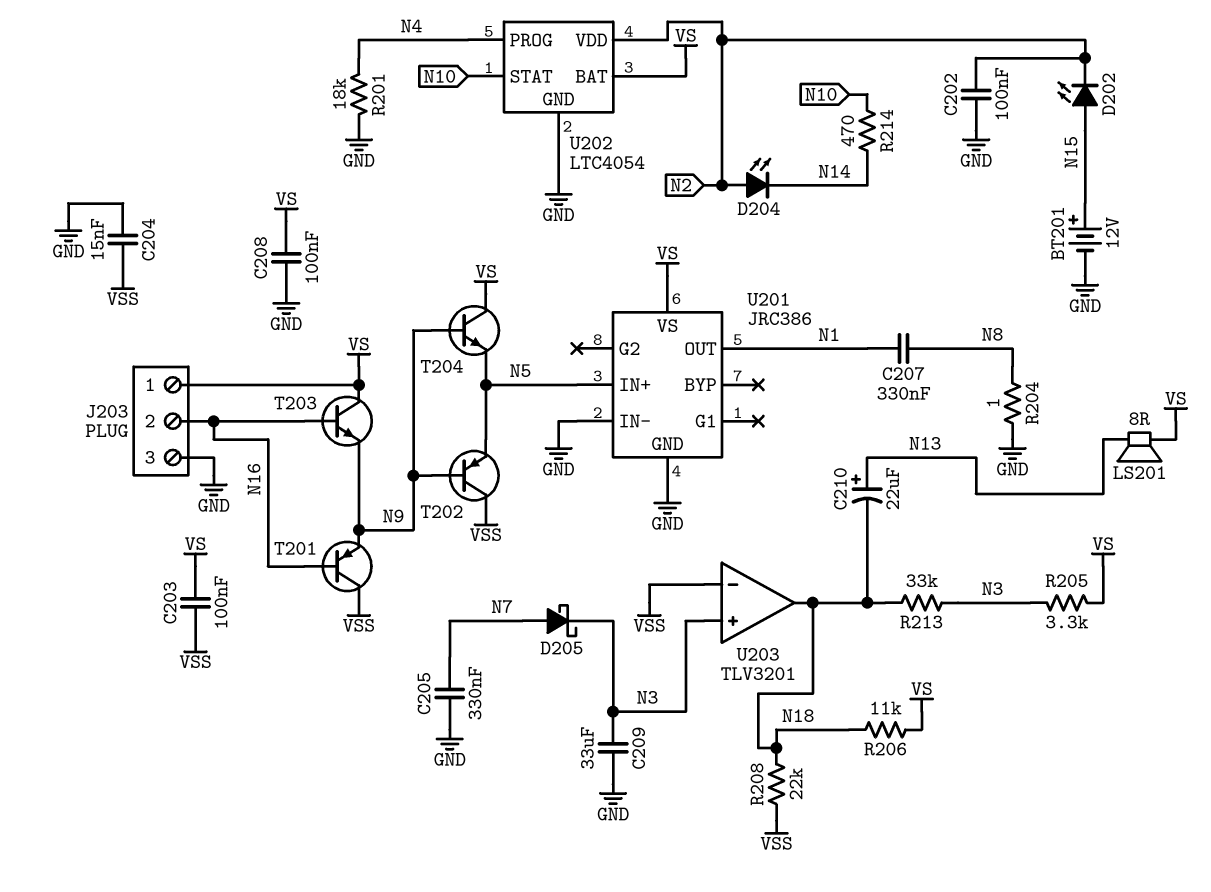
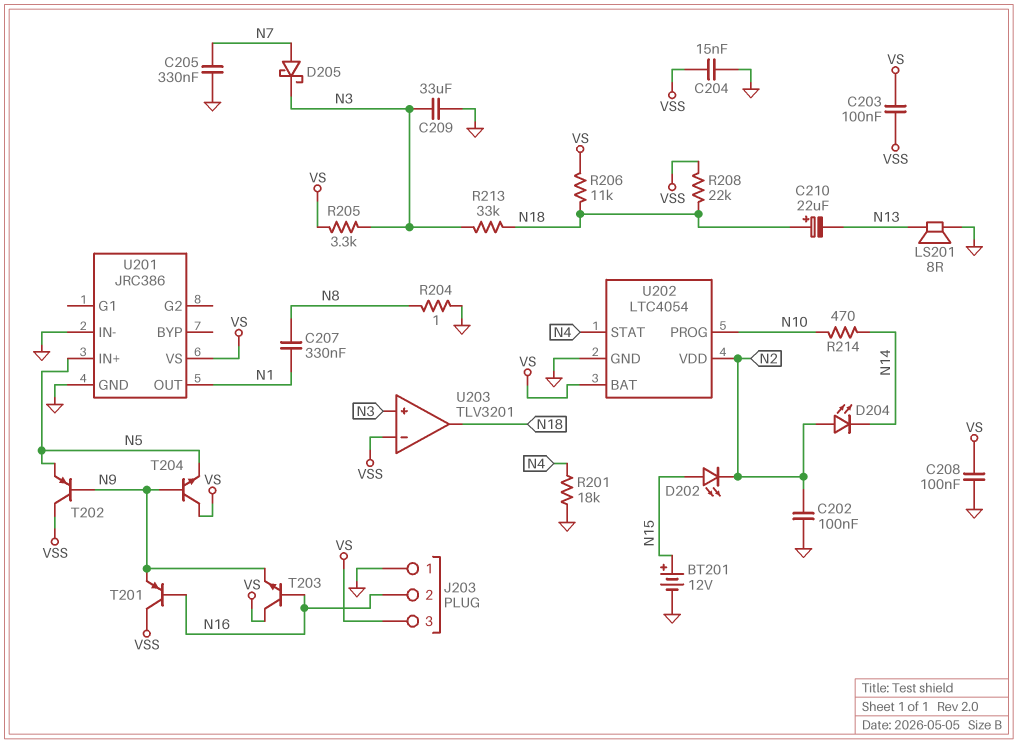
C210: 22uF (plus N13, minus N18) -> 22uF (plus N18, minus N13)
J203 pin 1: VS -> GND
J203 pin 3: GND -> VS
LS201: speaker 8R (N13, VS) -> speaker 8R (GND, N13)
U202 pin PROG: N4 -> N10
U202 pin STAT: N10 -> N4

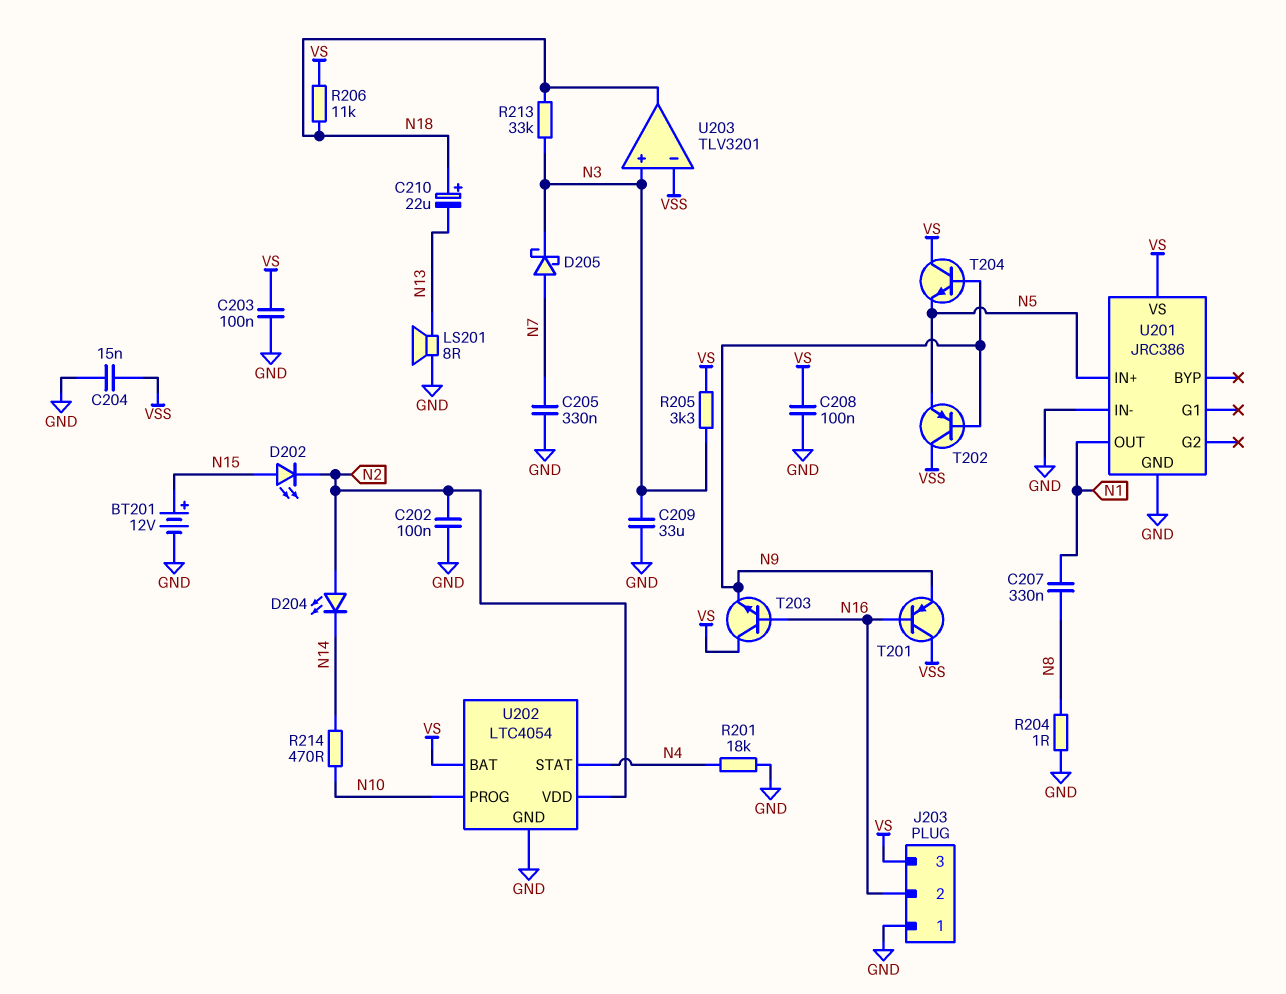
C203: 100nF (VS, VSS) -> 100nF (GND, VS)
R208: 22k (N18, VSS) -> none

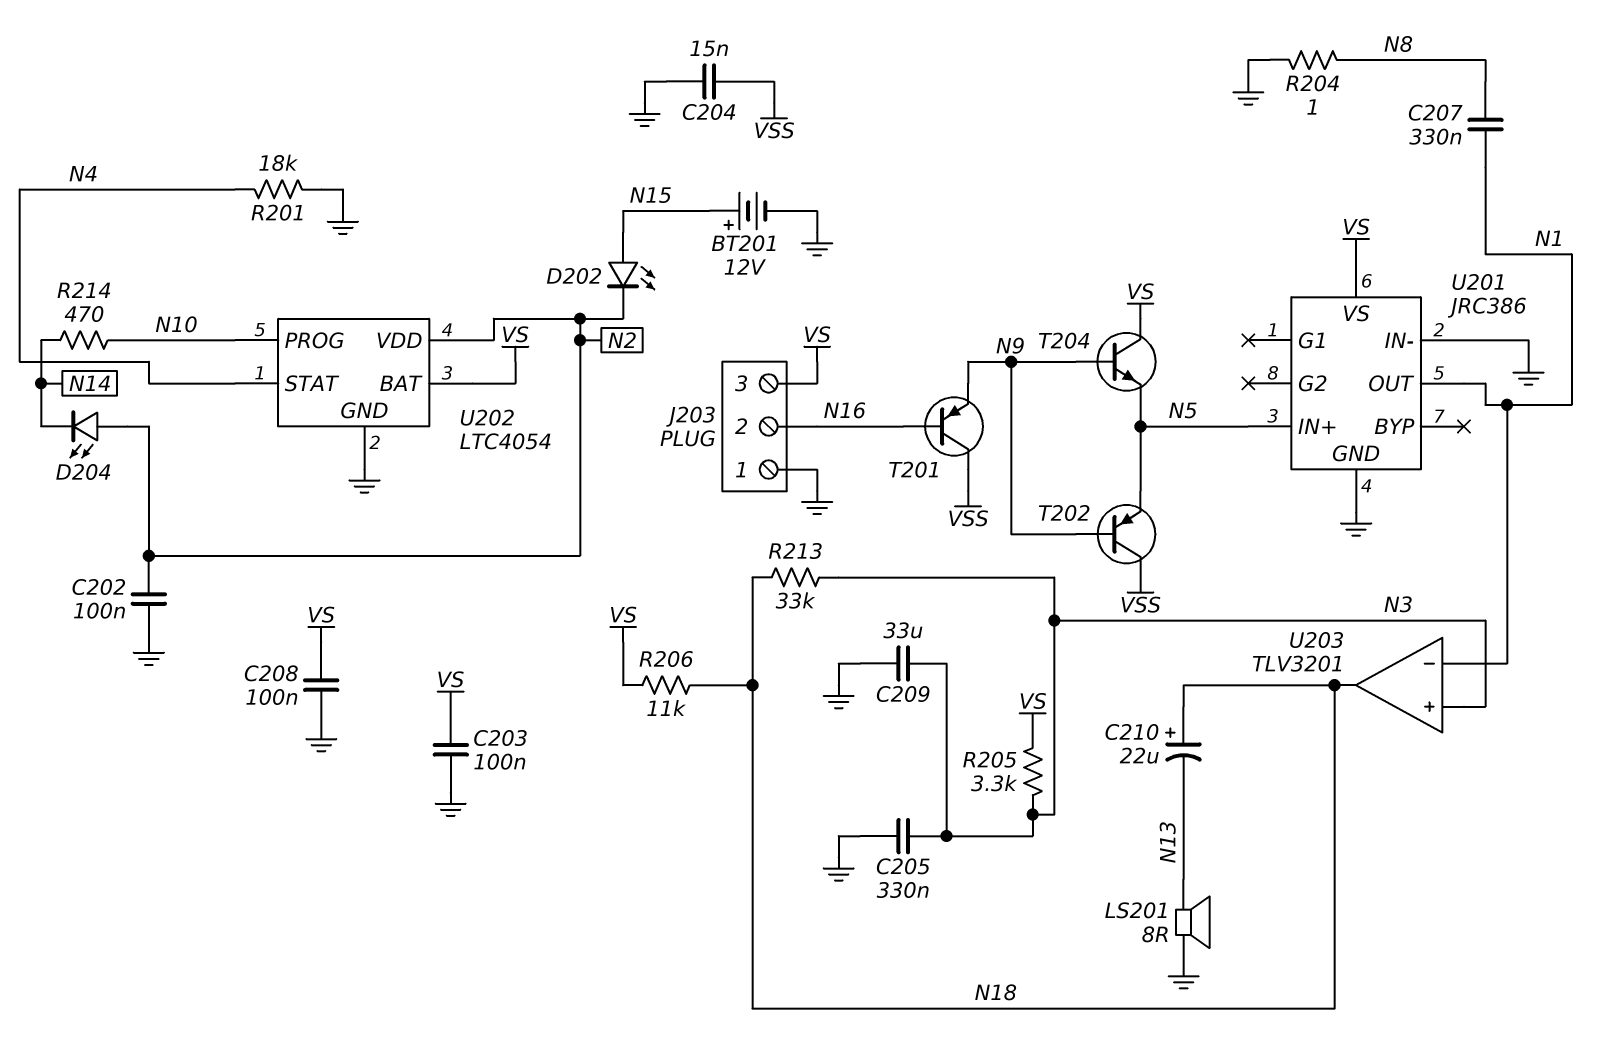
C205: 330nF (GND, N7) -> 330nF (GND, N3)
D205: schottky (A N7, K N3) -> none
T203: NPN (B N16, C VS, E N9) -> none
U203 pin in-: VSS -> N1

